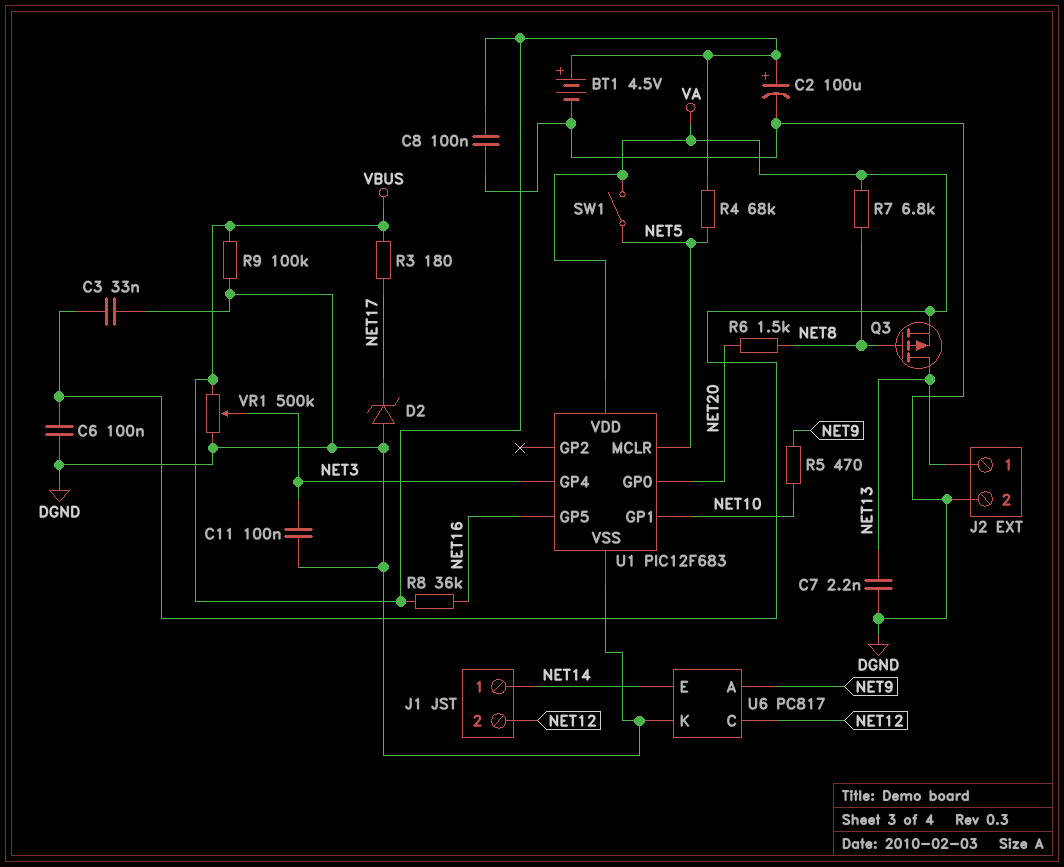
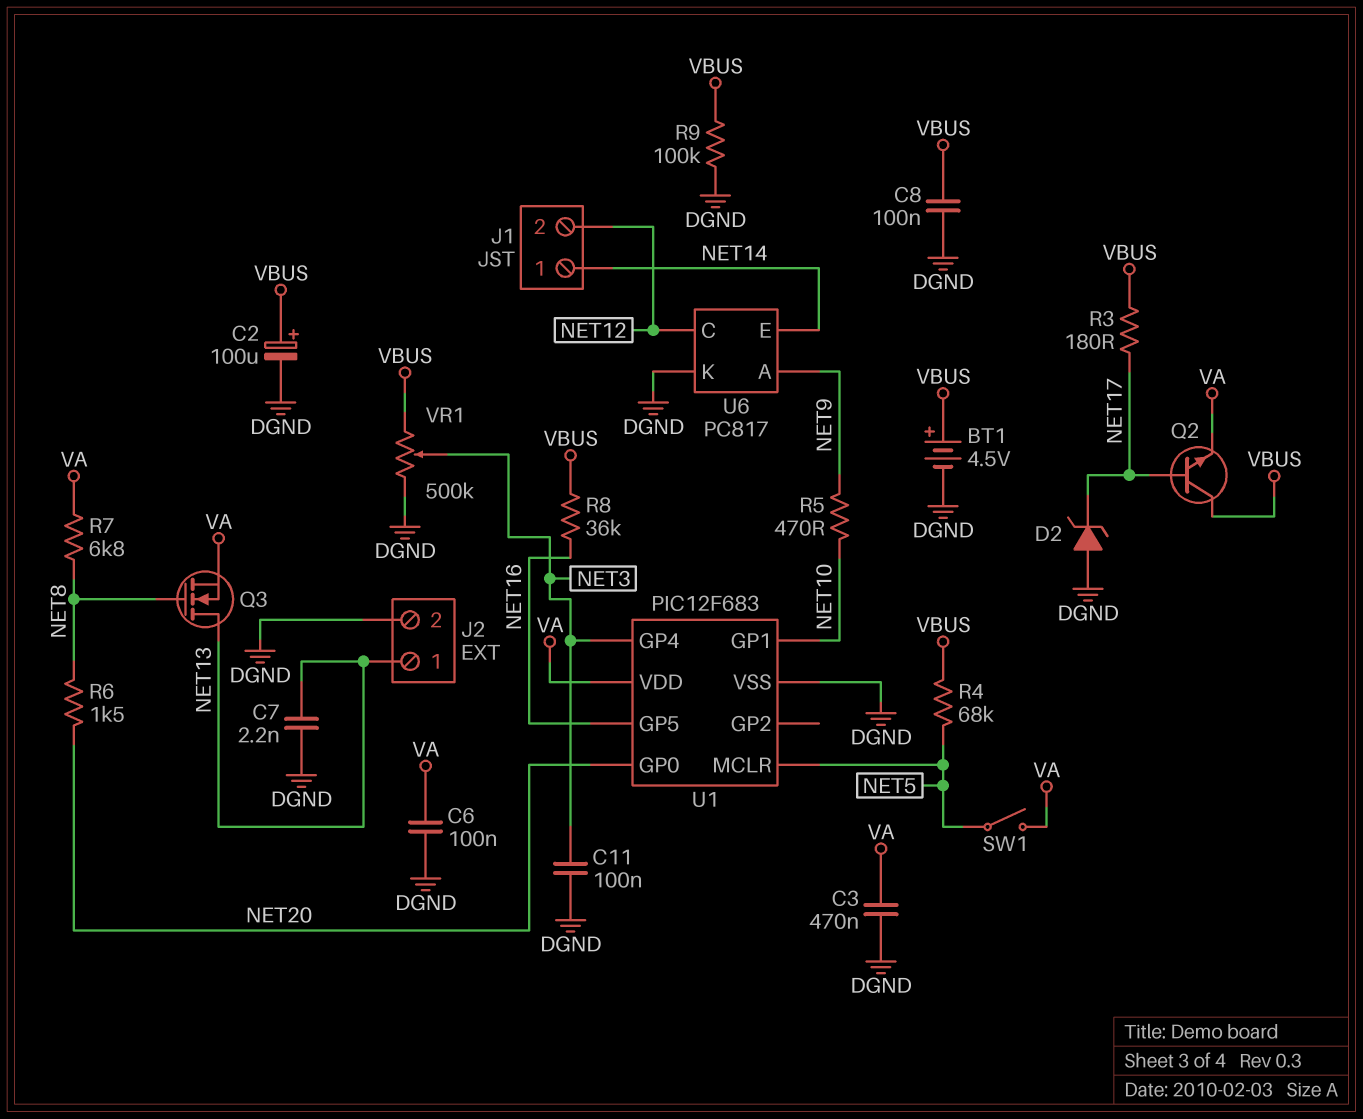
C3: 33nF (DGND, VA) -> 470nF (DGND, VA)
Q2: none -> NPN (B NET17, C VBUS, E VA)
Q3: PMOS (G NET8, D NET13, S VA) -> NMOS (G NET8, D NET13, S VA)

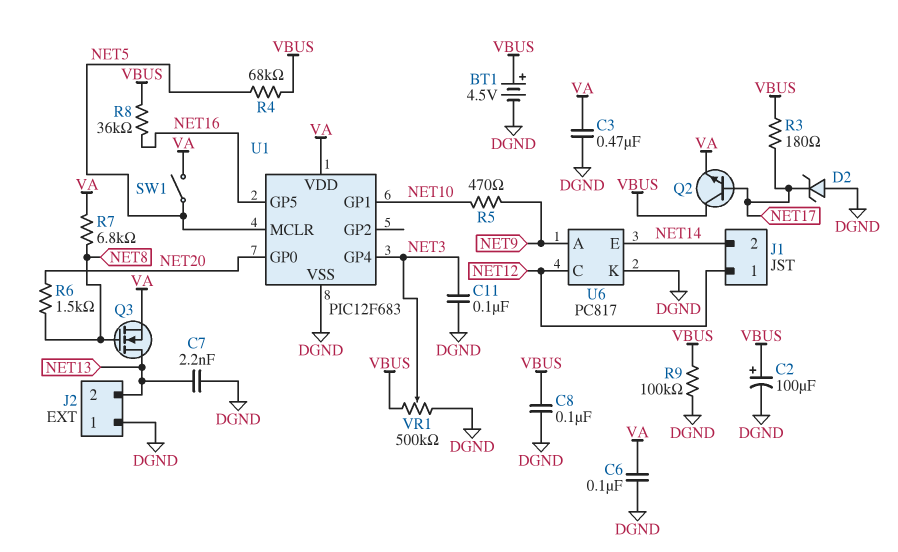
J1 pin 1: NET14 -> NET12
J1 pin 2: NET12 -> NET14
J2 pin 1: NET13 -> DGND
J2 pin 2: DGND -> NET13

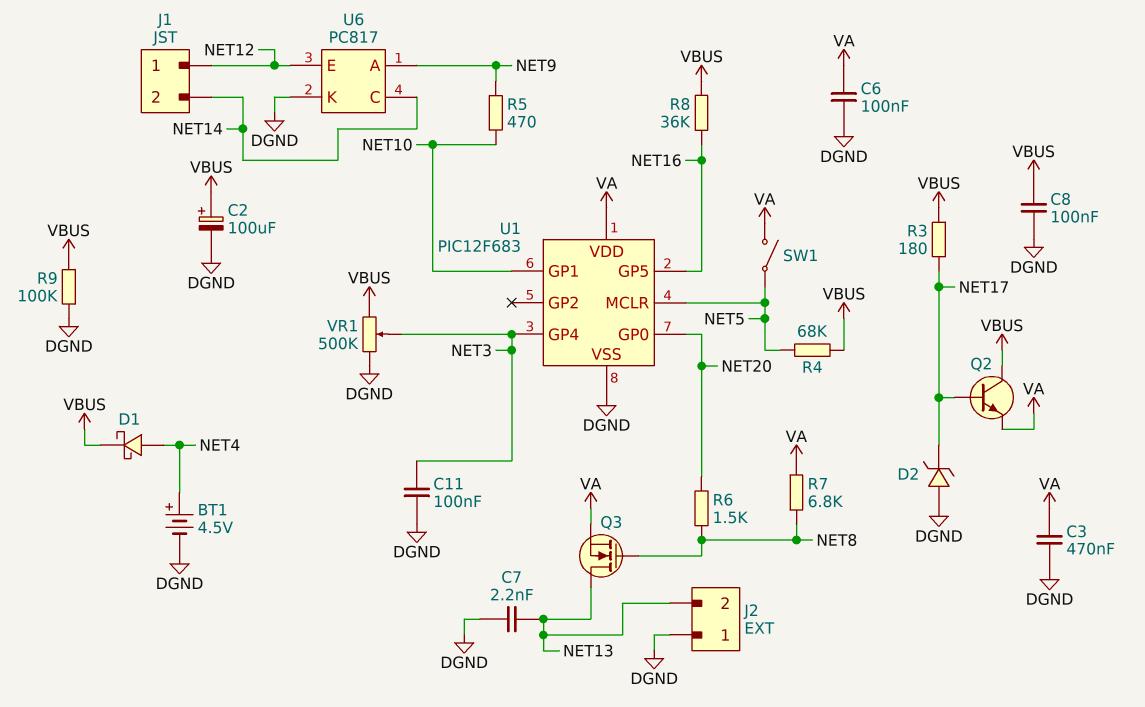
BT1: 4.5V (plus VBUS, minus DGND) -> 4.5V (plus NET4, minus DGND)
D1: none -> schottky (A NET4, K VBUS)
U6 pin C: NET12 -> NET14
U6 pin E: NET14 -> NET12

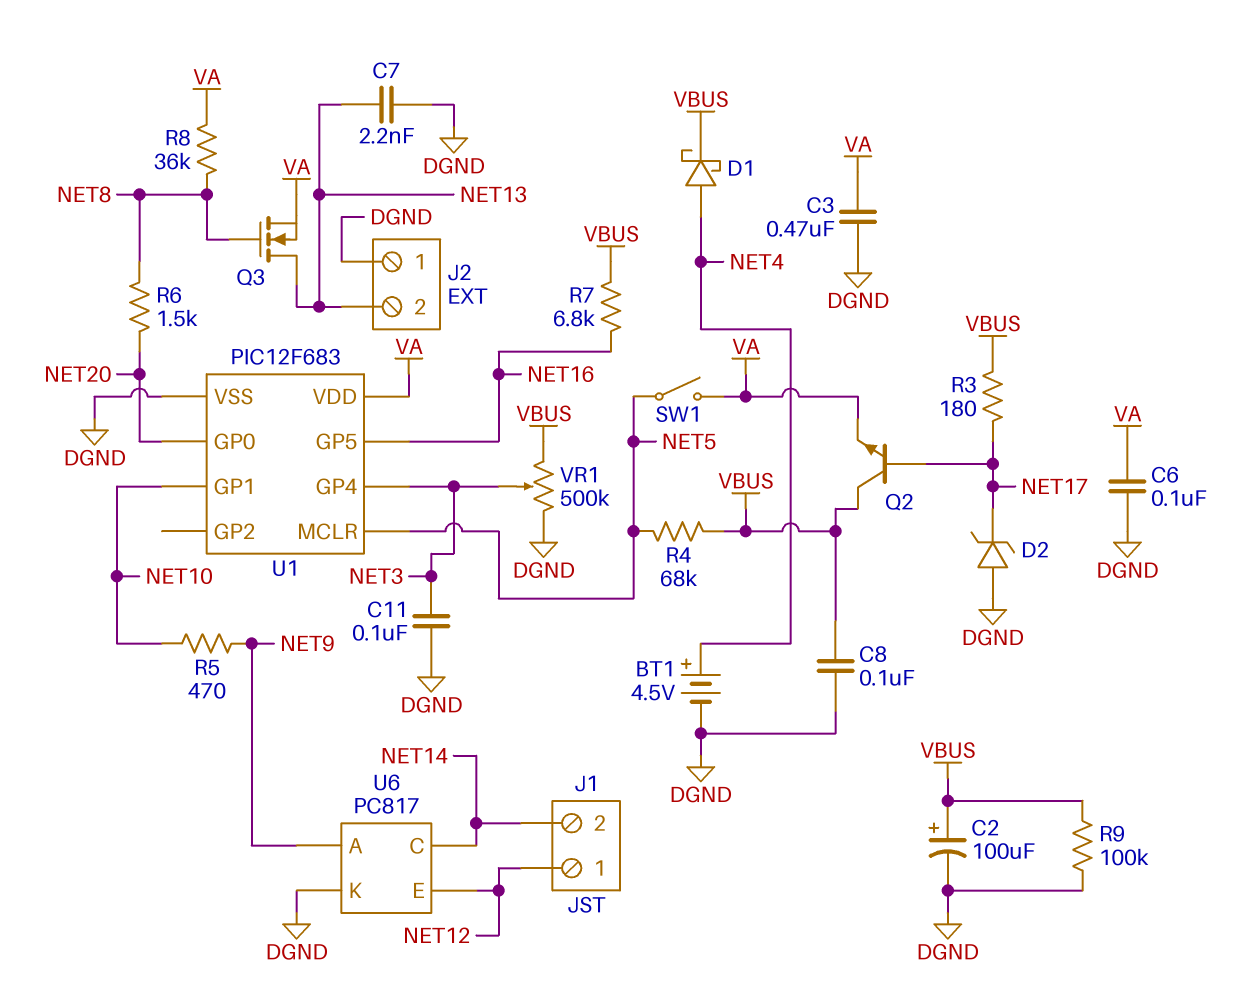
R7: 6.8k (NET8, VA) -> 6.8k (NET16, VBUS)
R8: 36k (NET16, VBUS) -> 36k (NET8, VA)

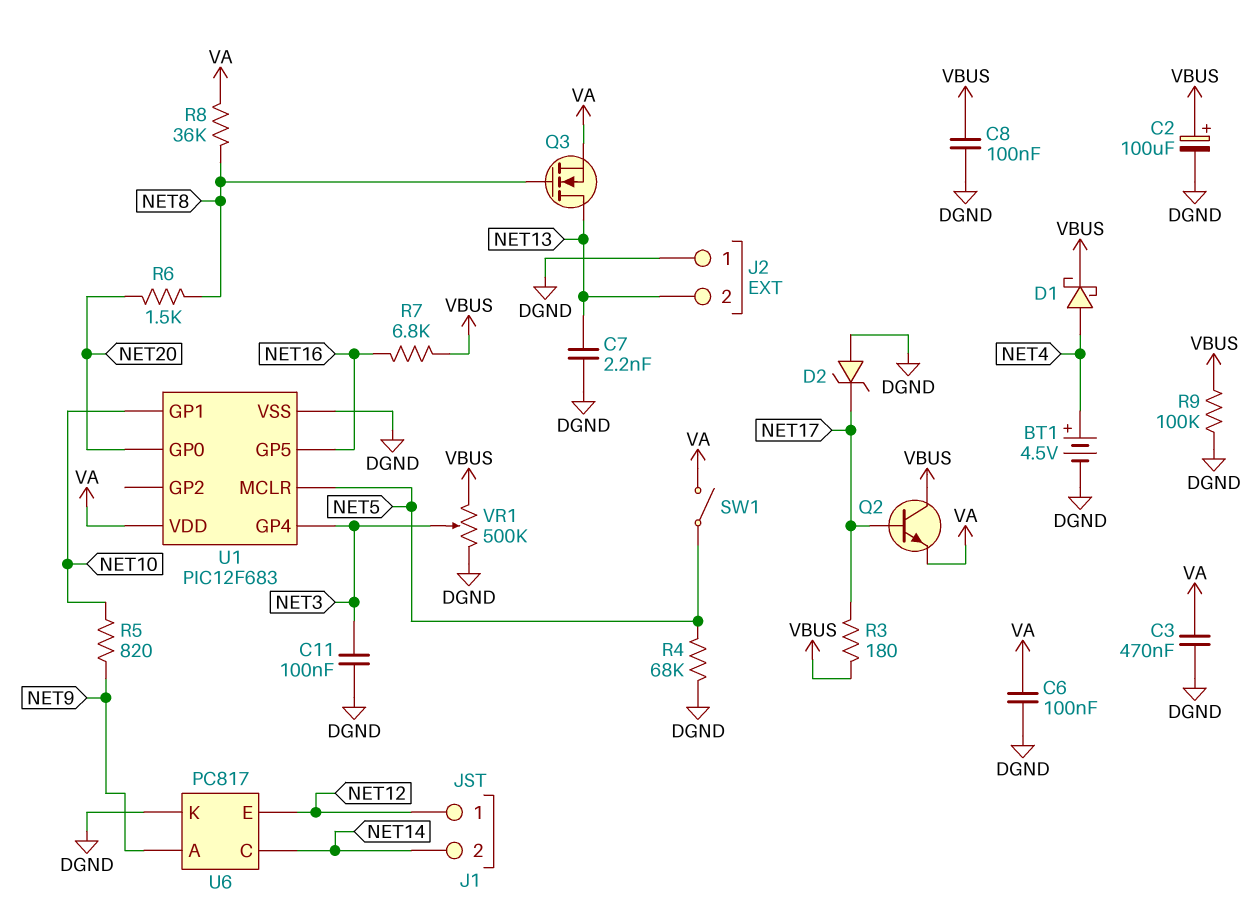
R4: 68k (NET5, VBUS) -> 68k (DGND, NET5)
R5: 470 (NET9, NET10) -> 820 (NET9, NET10)

